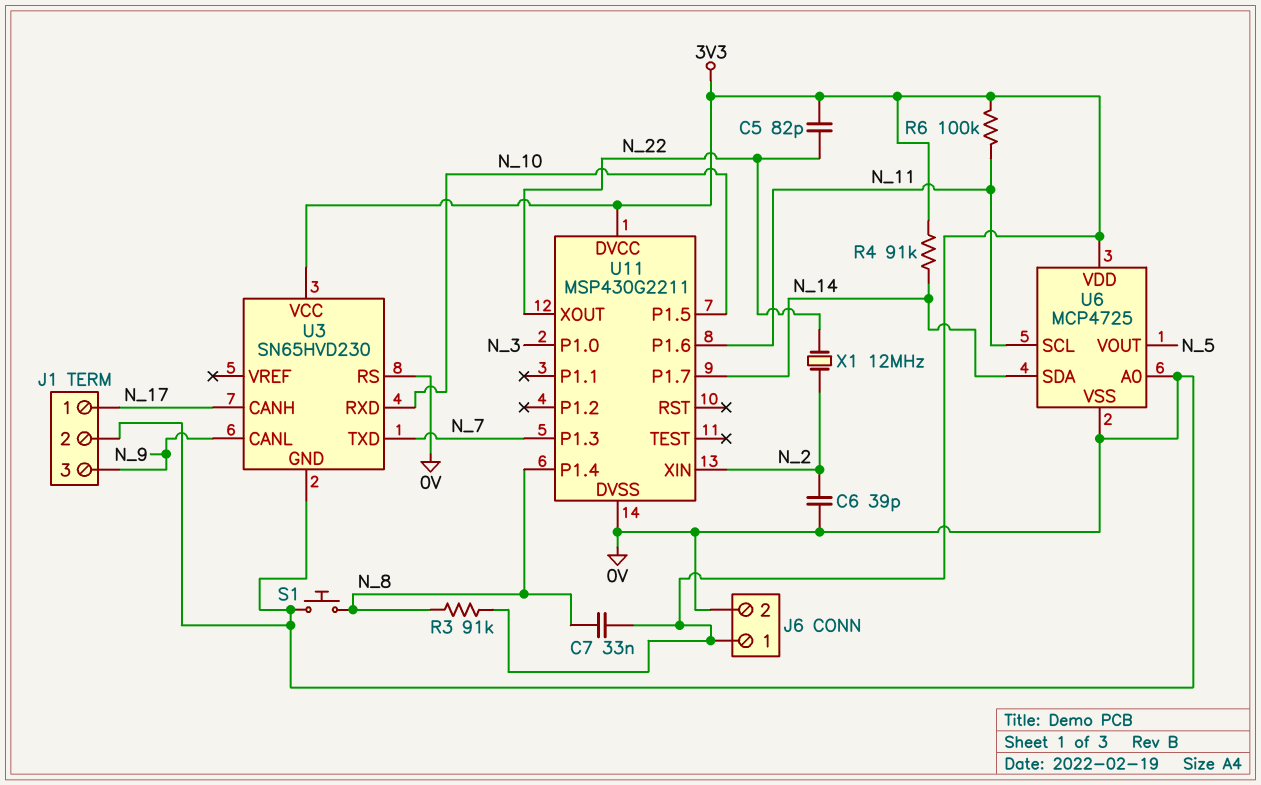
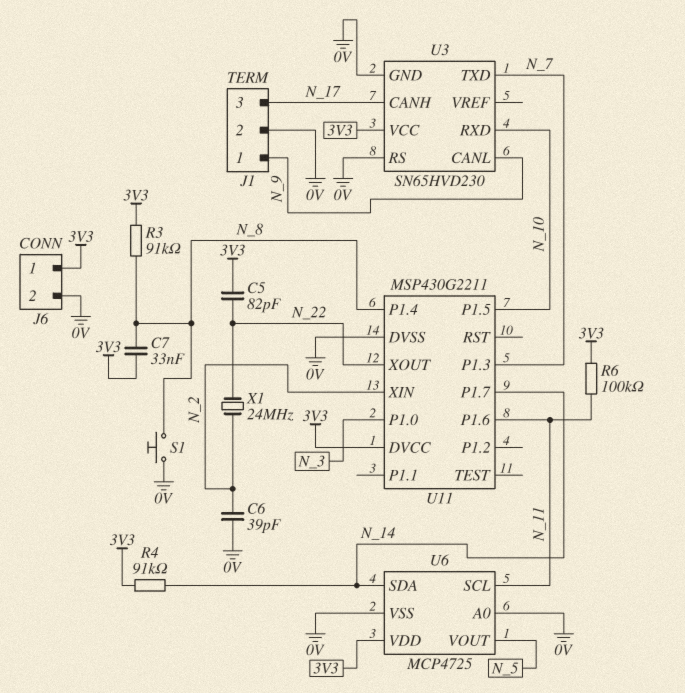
J1 pin 1: N_17 -> N_9
J1 pin 3: N_9 -> N_17
X1: 12MHz (N_2, N_22) -> 24MHz (N_2, N_22)

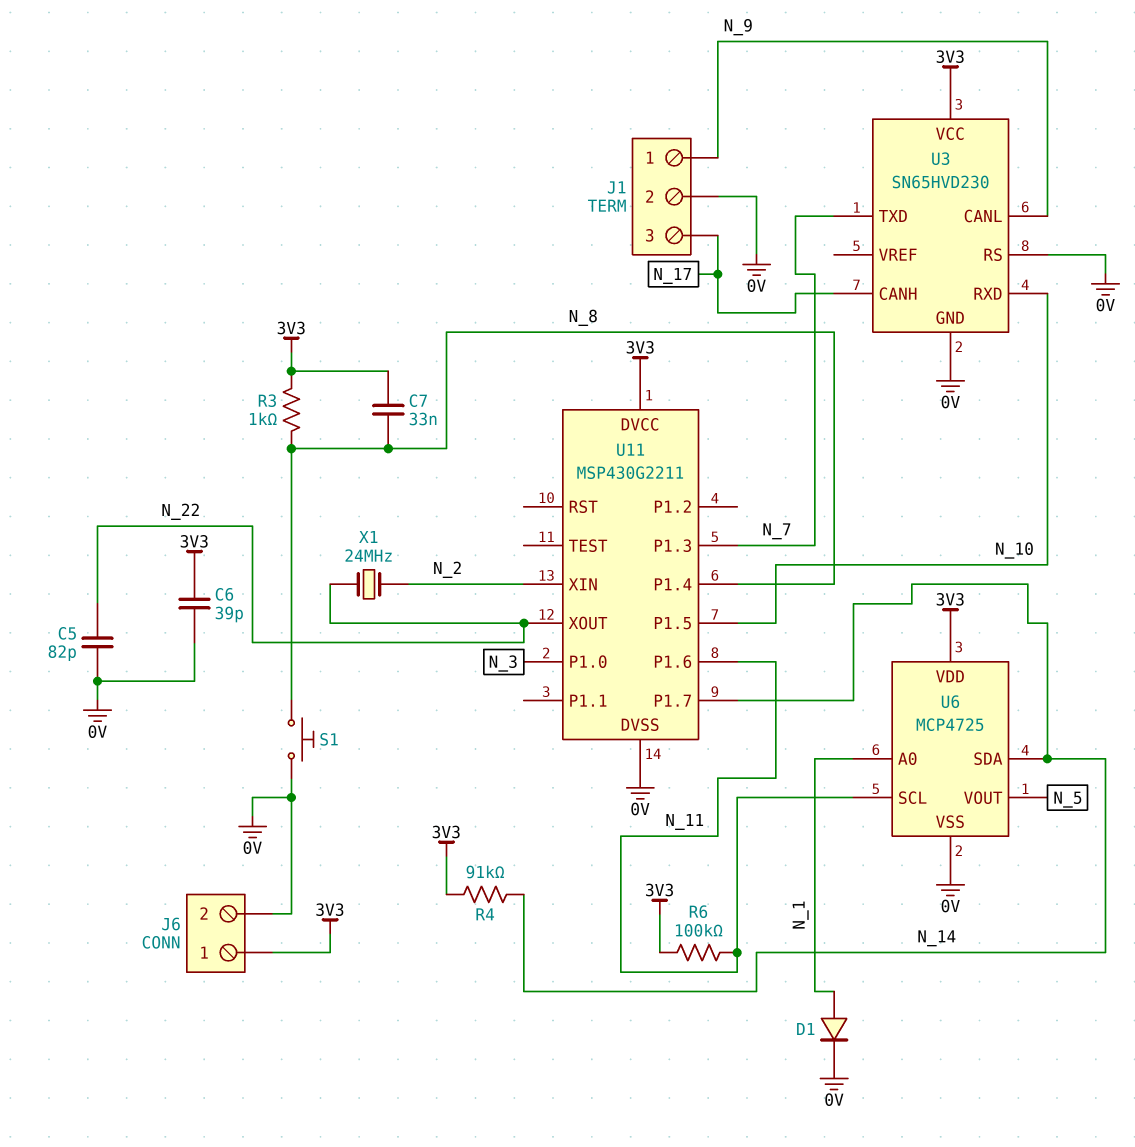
C5: 82pF (3V3, N_22) -> 82pF (0V, N_22)
C6: 39pF (0V, N_2) -> 39pF (0V, 3V3)
D1: none -> diode (A N_1, K 0V)
R3: 91k (3V3, N_8) -> 1k (3V3, N_8)
U6 pin A0: 0V -> N_1

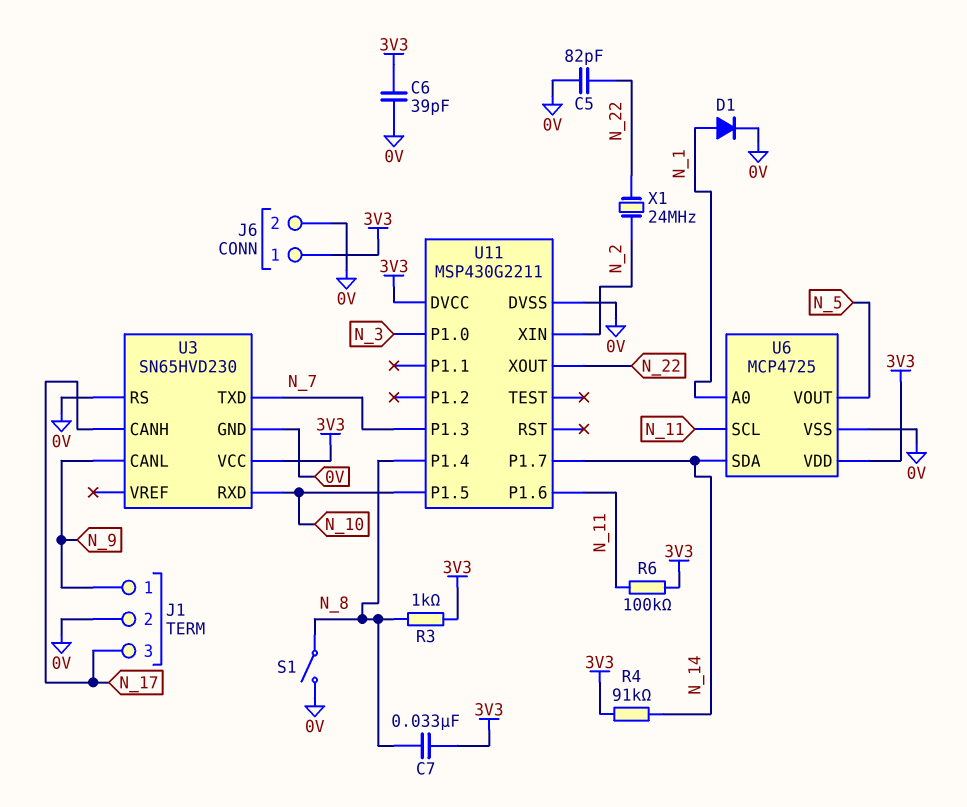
S1: button (0V, N_8) -> switch (0V, N_8)

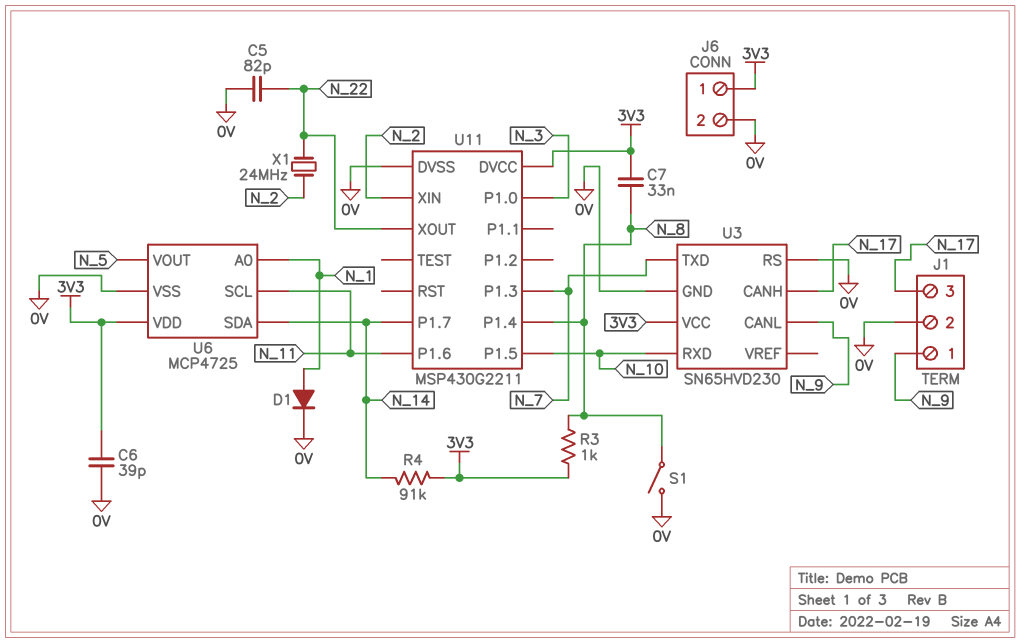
R6: 100k (3V3, N_11) -> none

